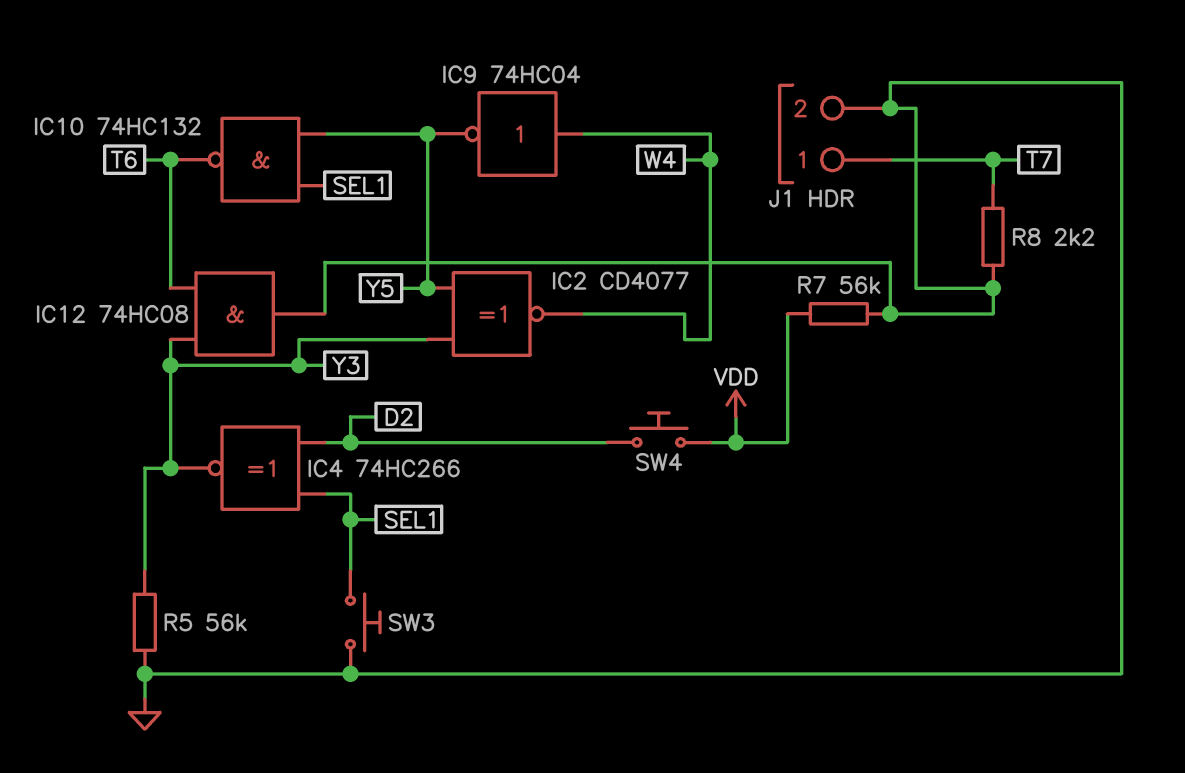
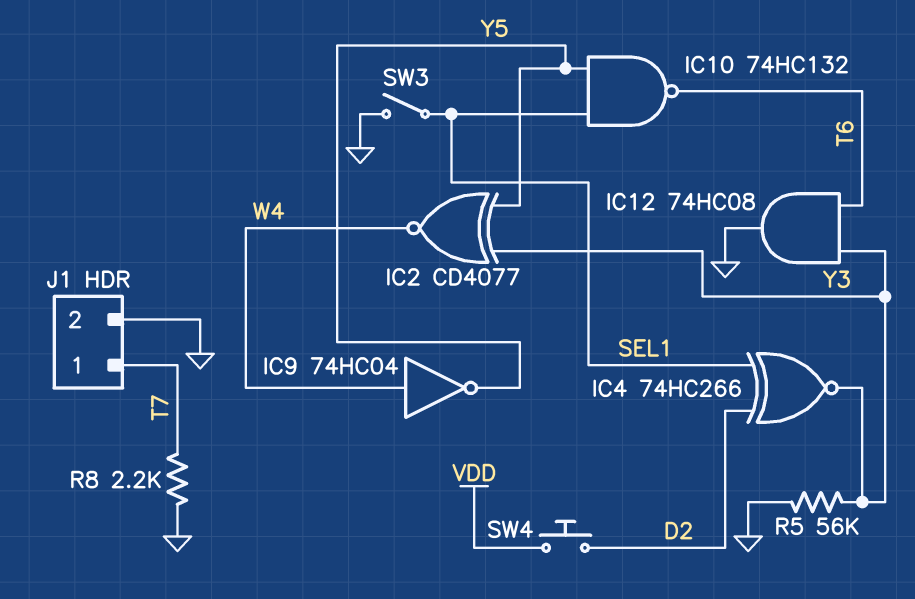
R7: 56k (GND, VDD) -> none
SW3: button (GND, SEL1) -> switch (GND, SEL1)

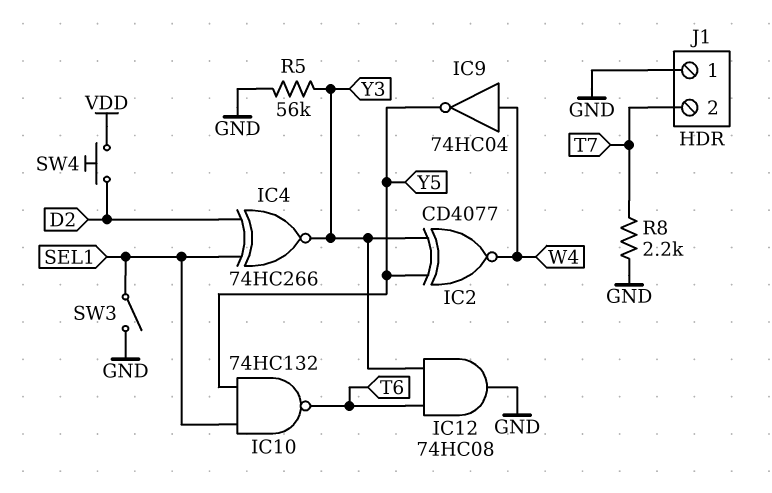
J1 pin 1: T7 -> GND
J1 pin 2: GND -> T7

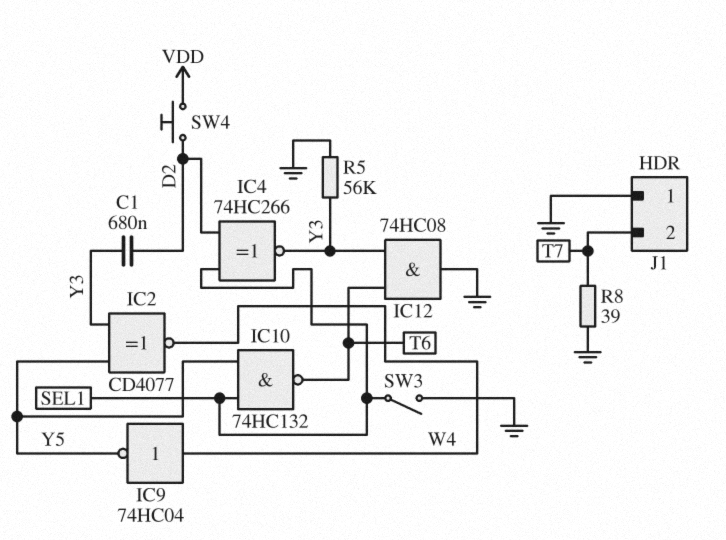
C1: none -> 680nF (D2, Y3)
R8: 2.2k (GND, T7) -> 39 (GND, T7)

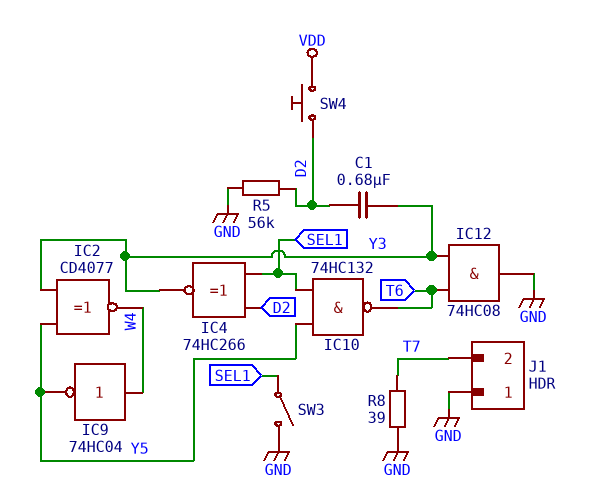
R5: 56k (GND, Y3) -> 56k (D2, GND)

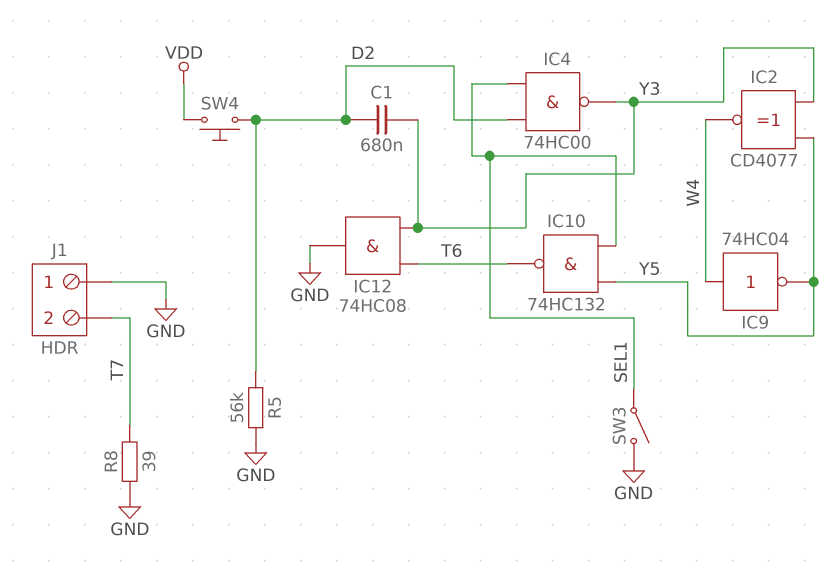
IC4: XNOR 74HC266 (in D2, in SEL1, out Y3) -> NAND 74HC00 (in D2, in SEL1, out Y3)

